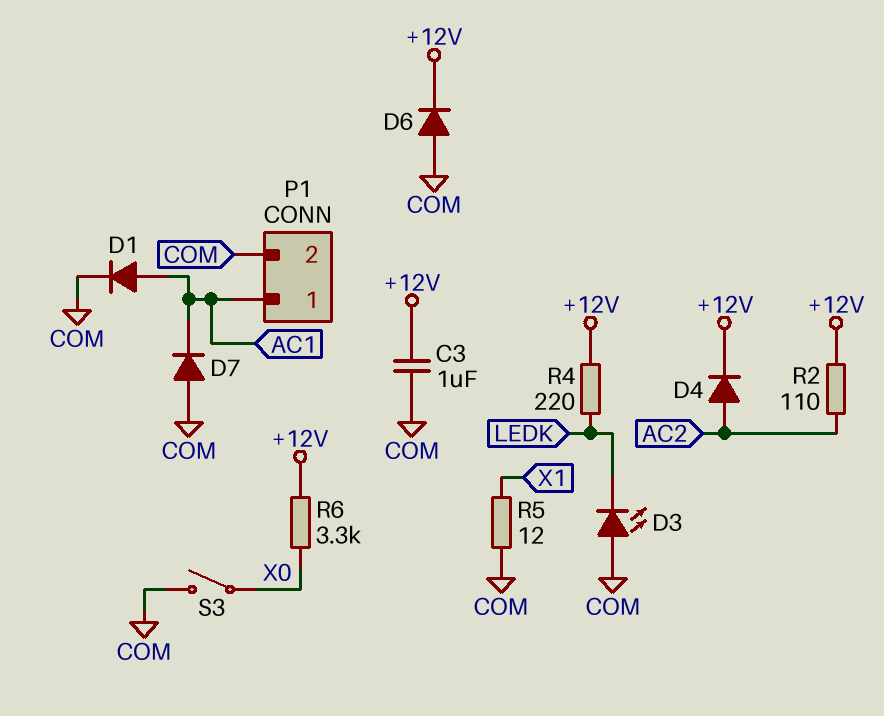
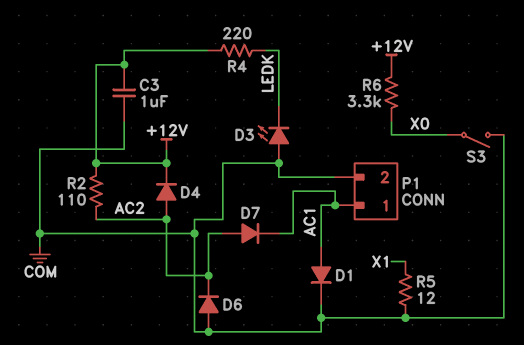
D6: diode (A COM, K +12V) -> diode (A COM, K AC2)
D7: diode (A COM, K AC1) -> diode (A AC2, K AC1)

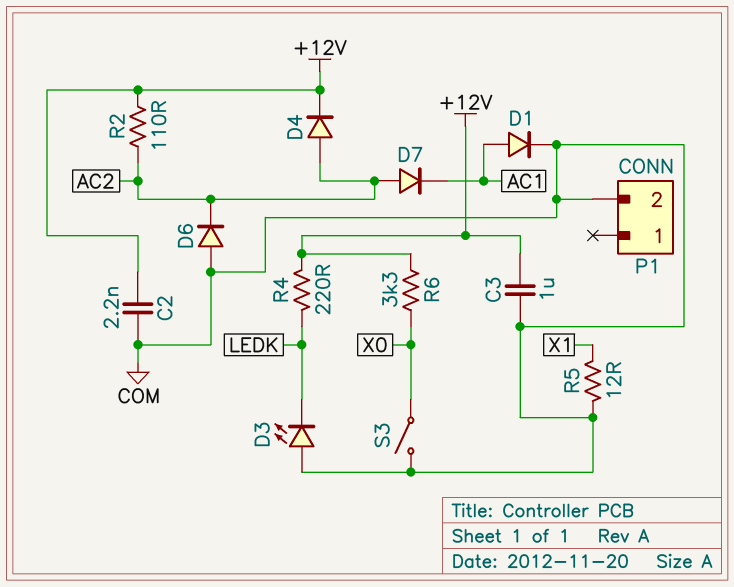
C2: none -> 2.2nF (+12V, COM)
P1 pin 1: AC1 -> none

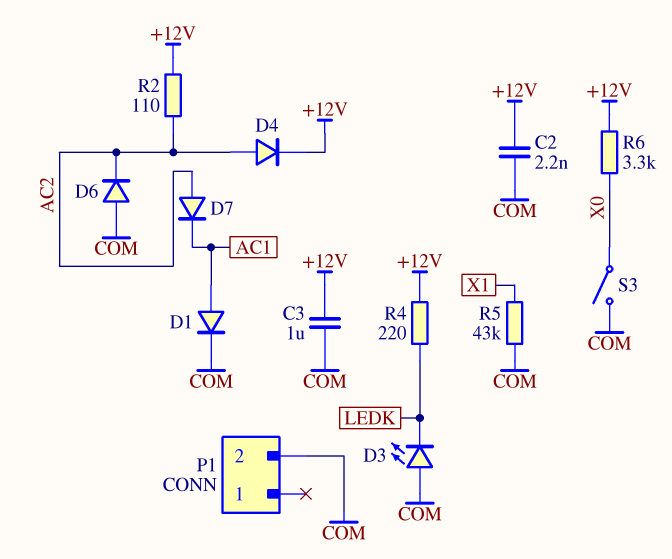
R5: 12 (COM, X1) -> 43k (COM, X1)

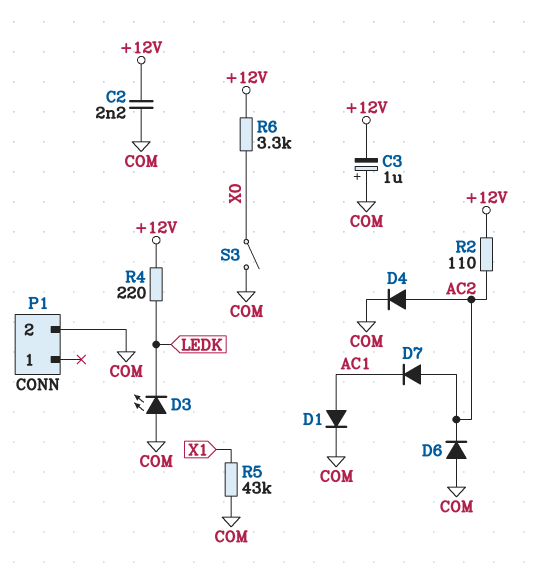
C3: 1uF (+12V, COM) -> 1uF (plus COM, minus +12V)
D4: diode (A AC2, K +12V) -> diode (A AC2, K COM)

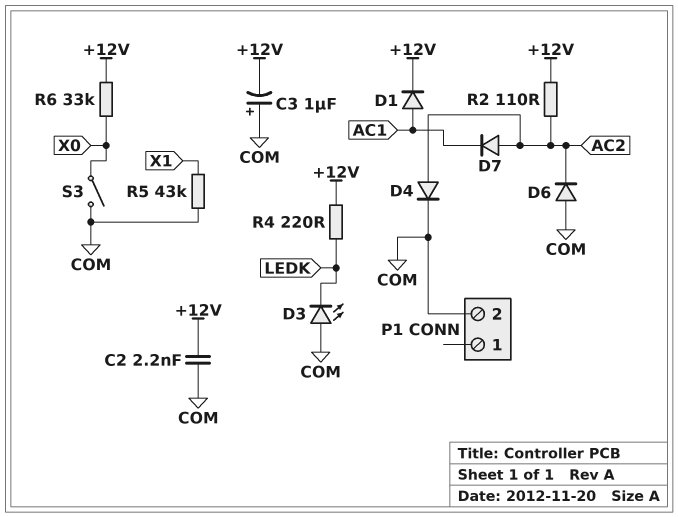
D1: diode (A AC1, K COM) -> diode (A AC1, K +12V)
R6: 3.3k (+12V, X0) -> 33k (+12V, X0)

